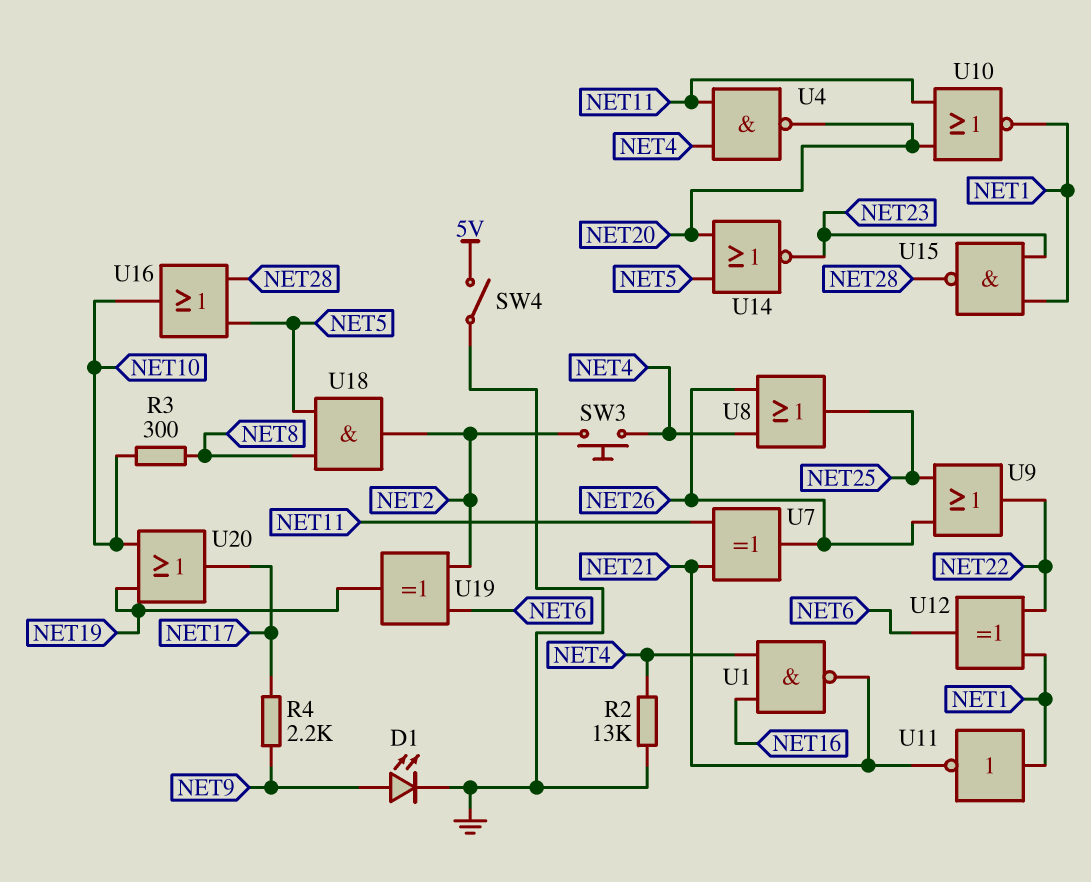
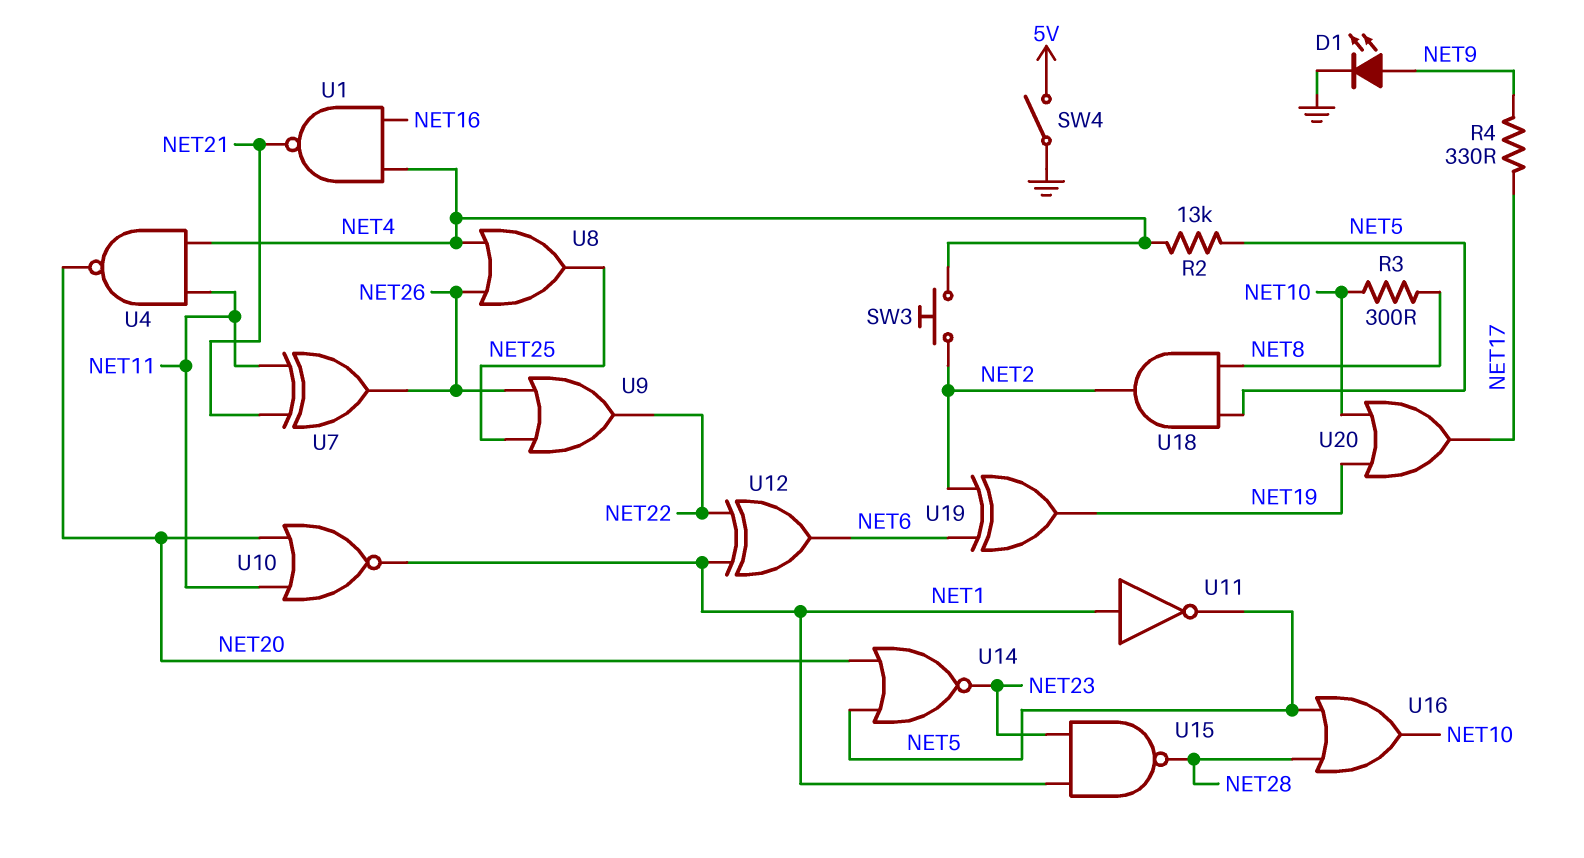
R2: 13k (GND, NET4) -> 13k (NET4, NET5)
R4: 2.2k (NET9, NET17) -> 330 (NET9, NET17)
U11: NOT (in NET1, out NET21) -> NOT (in NET1, out NET5)

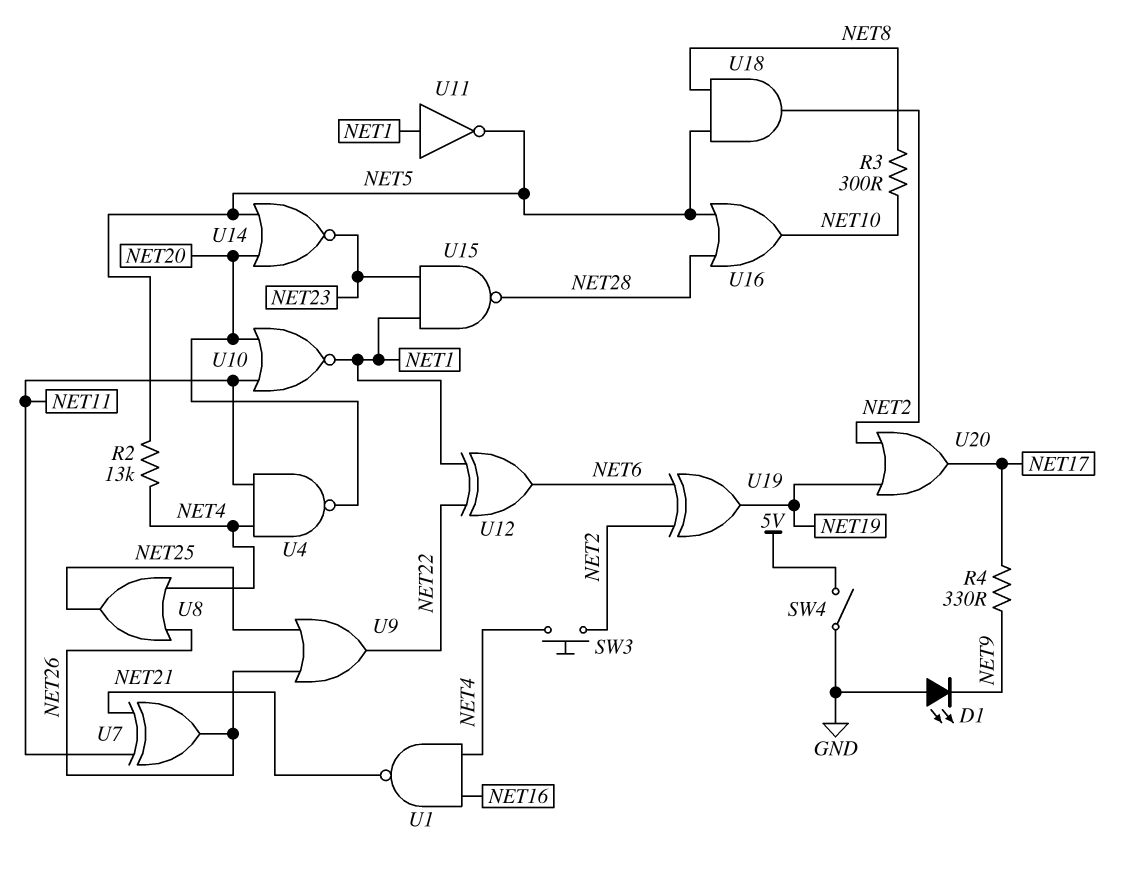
D1: LED (A NET9, K GND) -> LED (A GND, K NET9)
U20: OR (in NET10, in NET19, out NET17) -> OR (in NET2, in NET19, out NET17)

